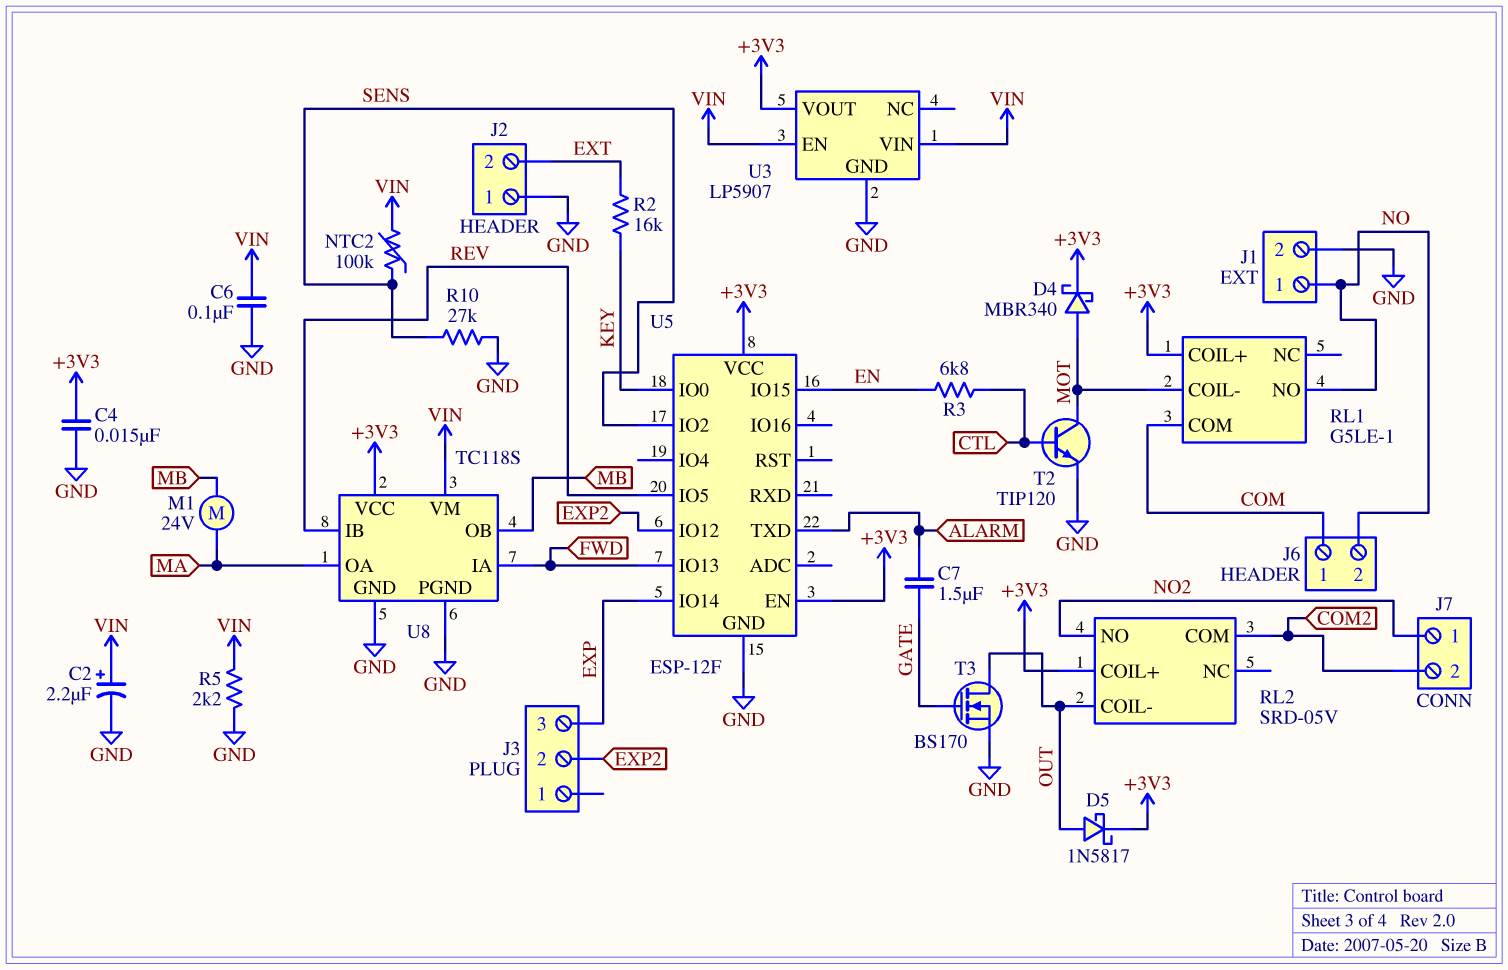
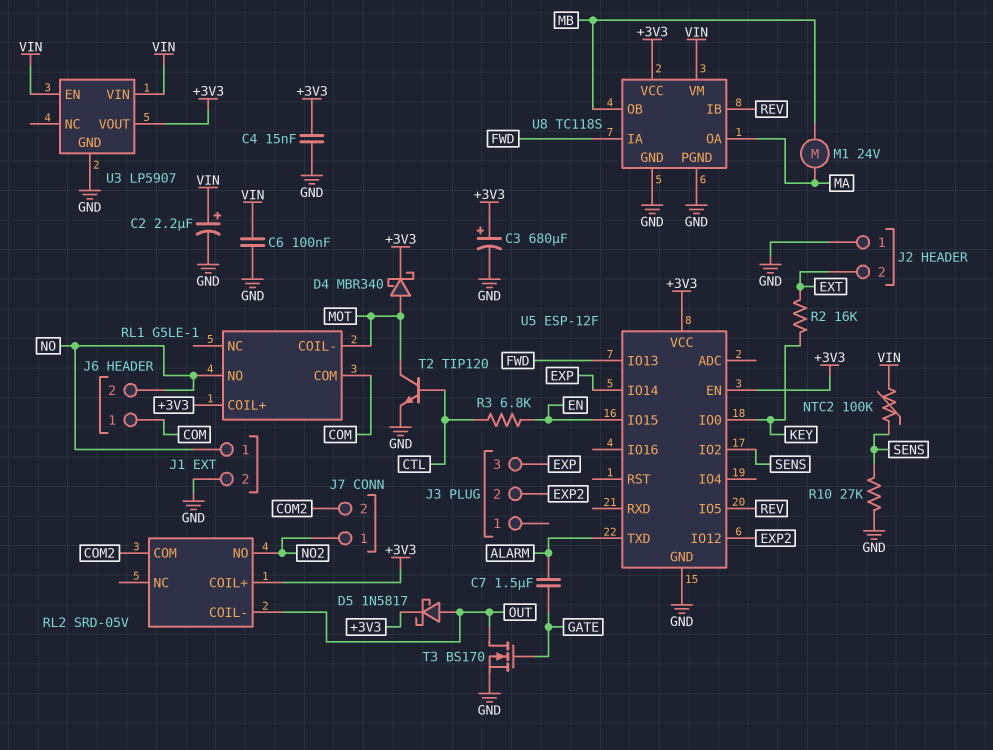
C3: none -> 680uF (plus +3V3, minus GND)
R5: 2.2k (GND, VIN) -> none

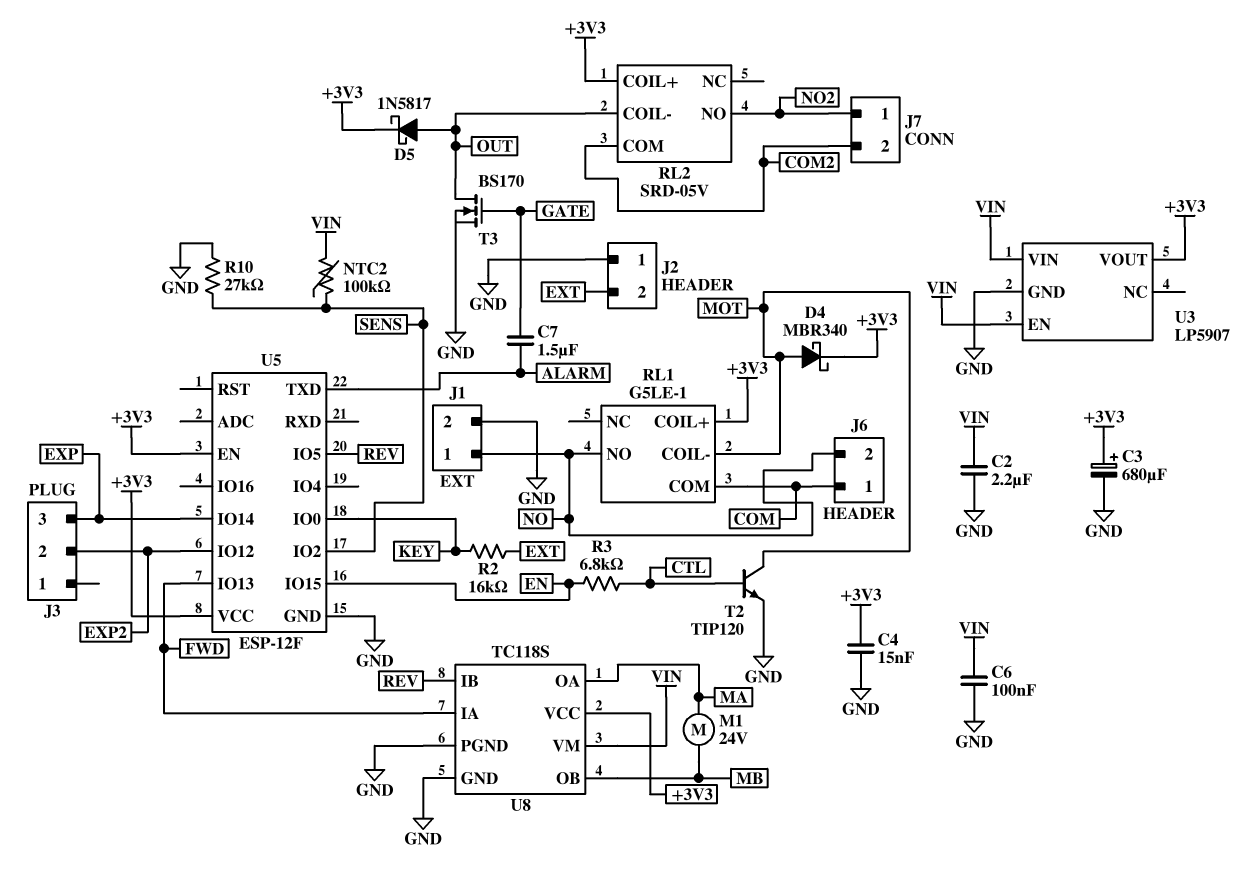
C2: 2.2uF (plus VIN, minus GND) -> 2.2uF (GND, VIN)

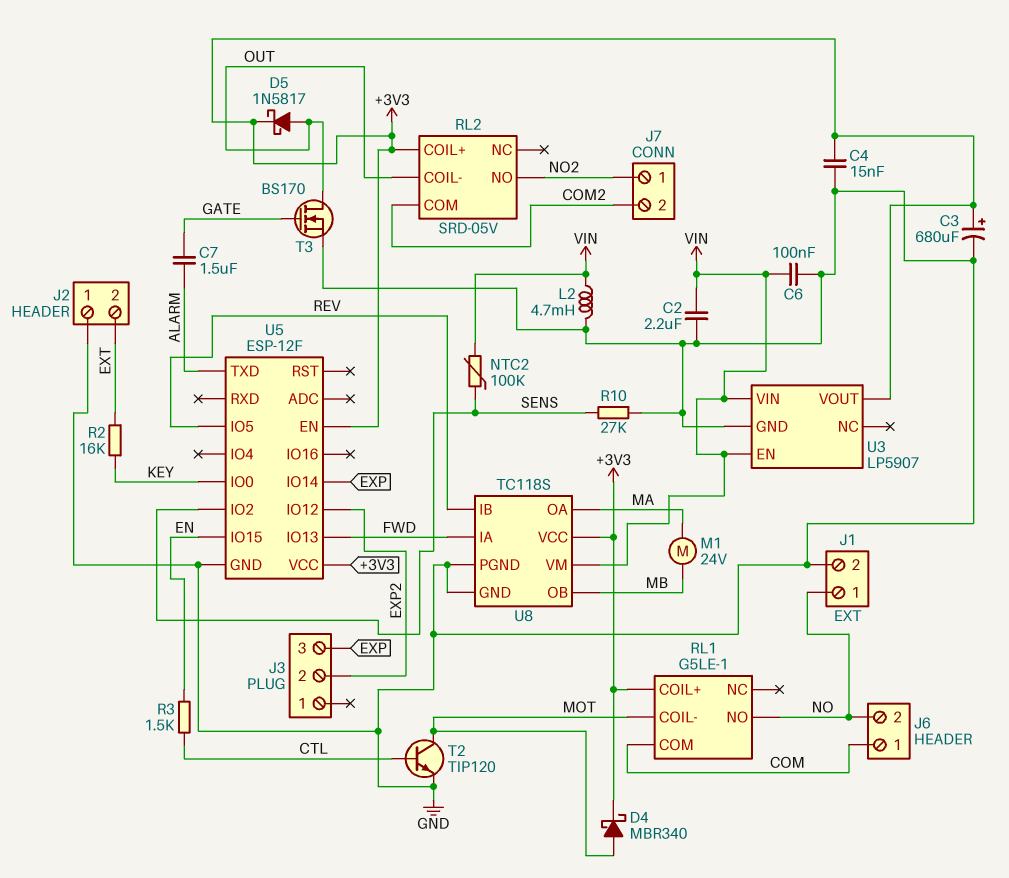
L2: none -> 4.7mH (GND, VIN)
R3: 6.8k (CTL, EN) -> 1.5k (CTL, EN)

